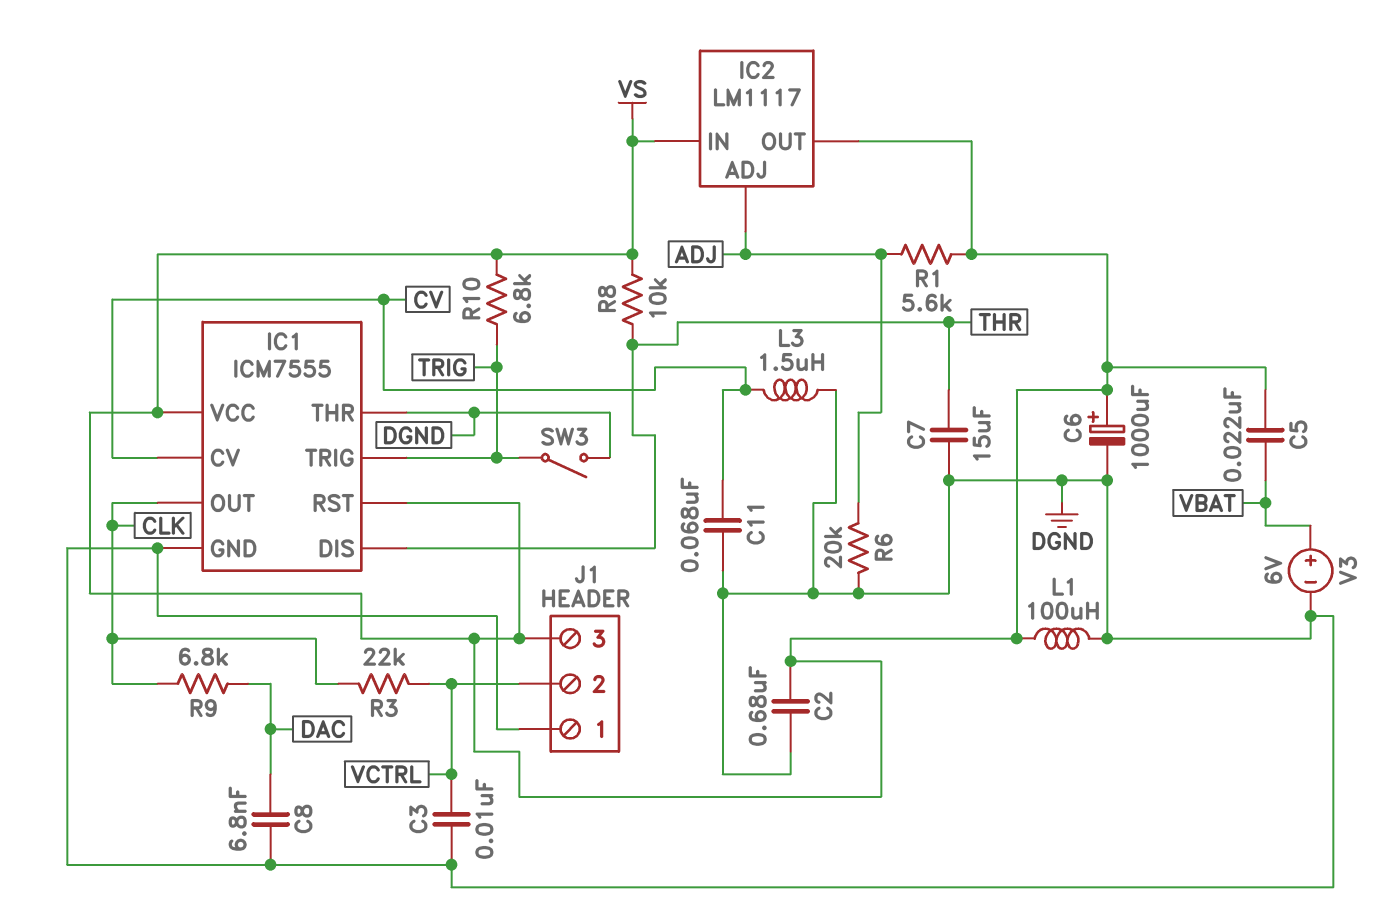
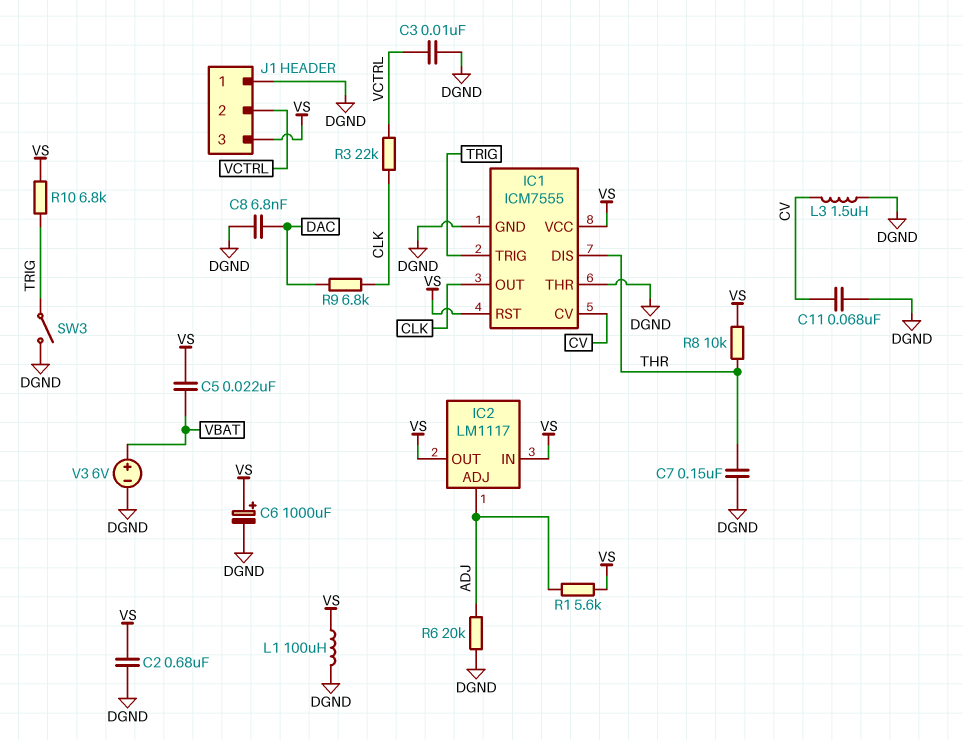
C7: 15uF (DGND, THR) -> 150nF (DGND, THR)

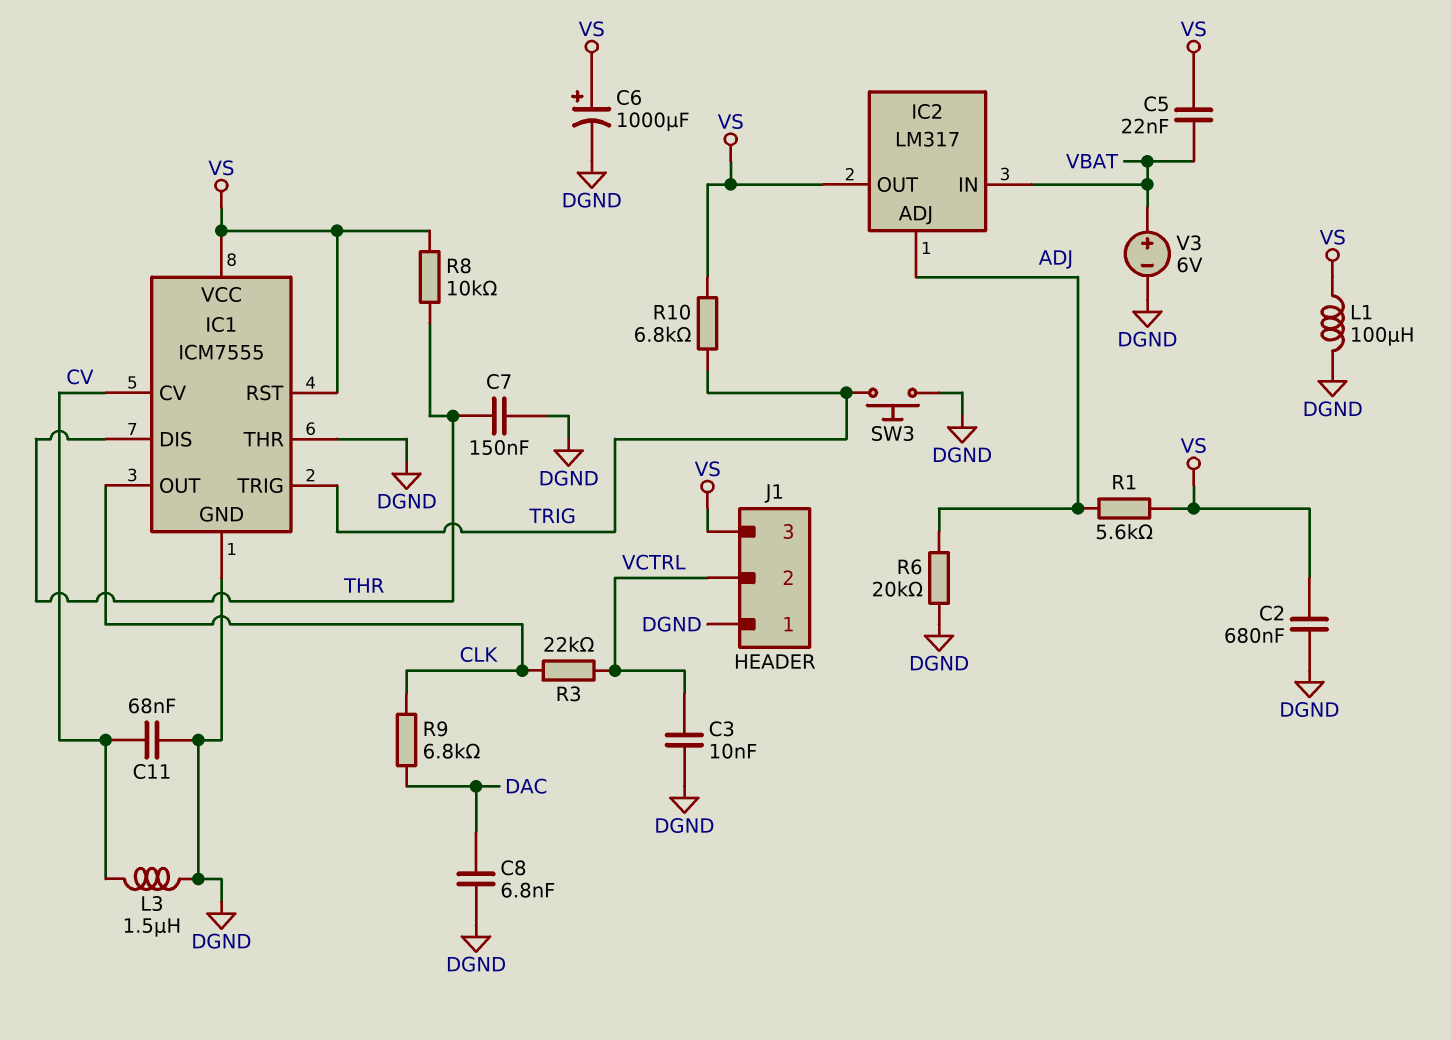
IC2: LM1117 -> LM317
IC2 pin IN: VS -> VBAT
SW3: switch (DGND, TRIG) -> button (DGND, TRIG)

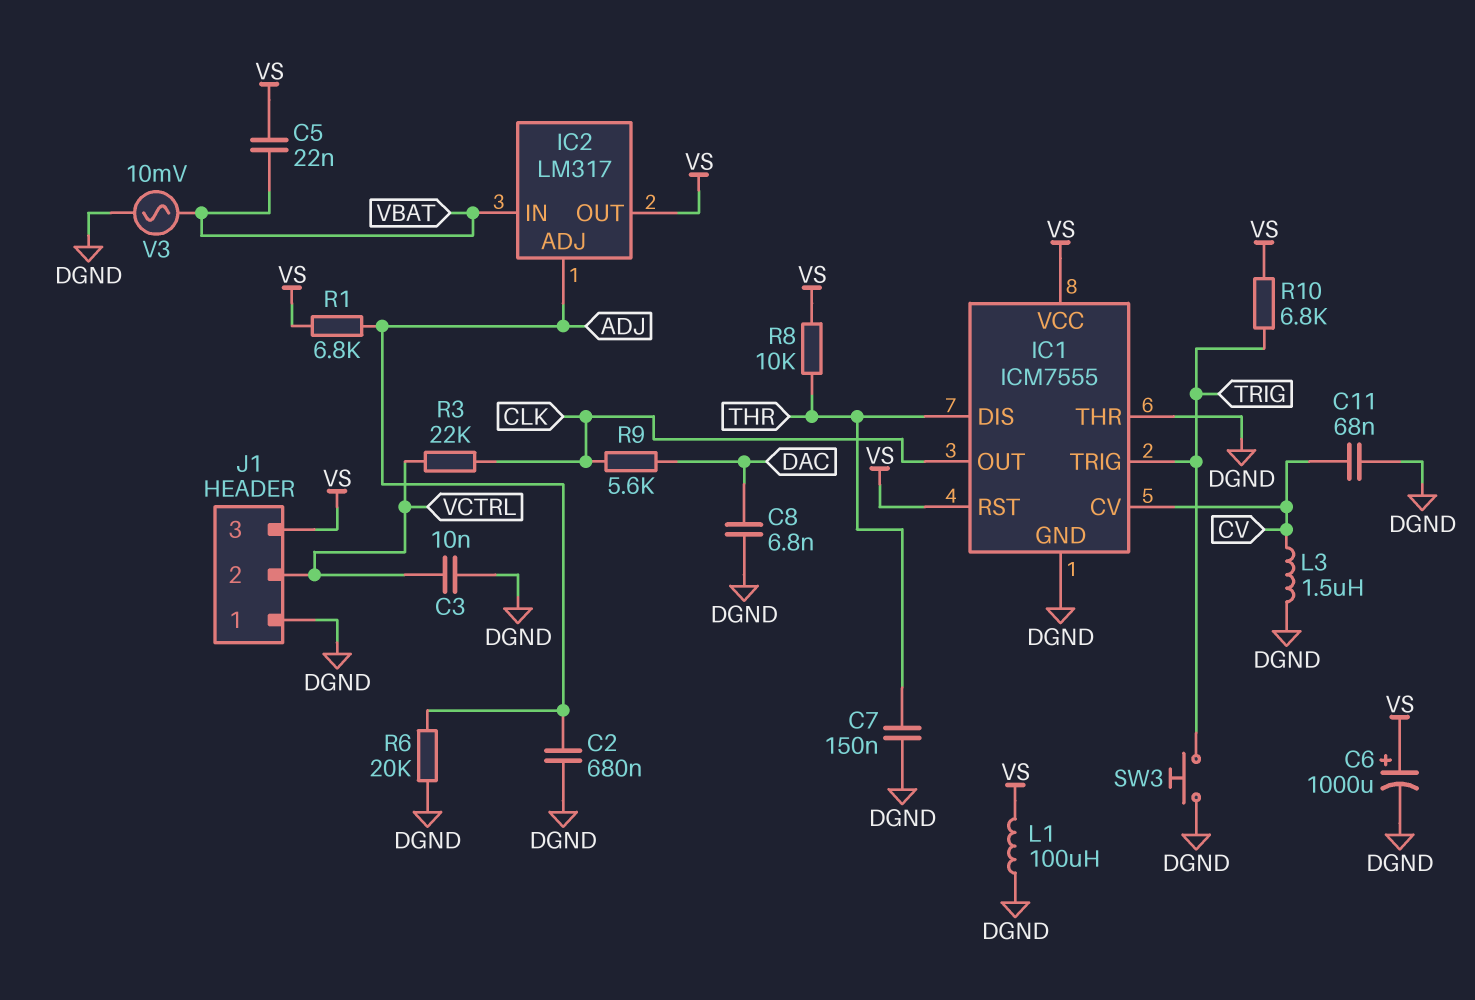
C2: 680nF (DGND, VS) -> 680nF (ADJ, DGND)
R1: 5.6k (ADJ, VS) -> 6.8k (ADJ, VS)
R9: 6.8k (CLK, DAC) -> 5.6k (CLK, DAC)
V3: 6V (plus VBAT, minus DGND) -> AC 10mV (DGND, VBAT)

